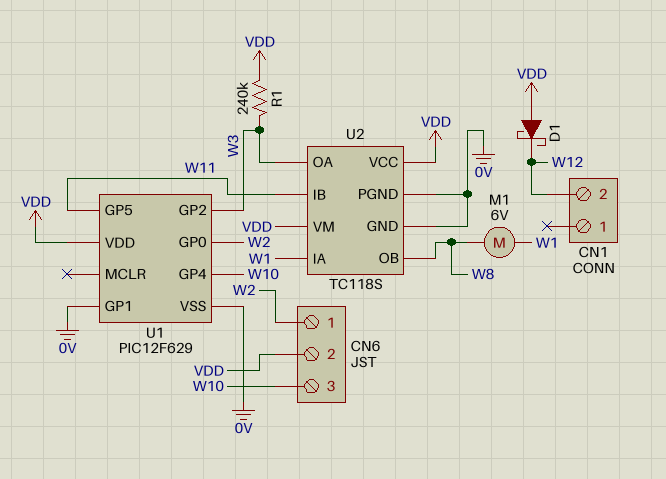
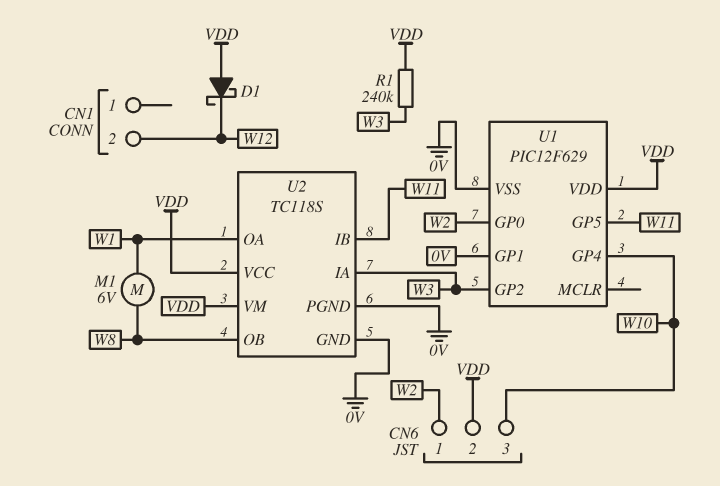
U2 pin IA: W1 -> W3
U2 pin OA: W3 -> W1

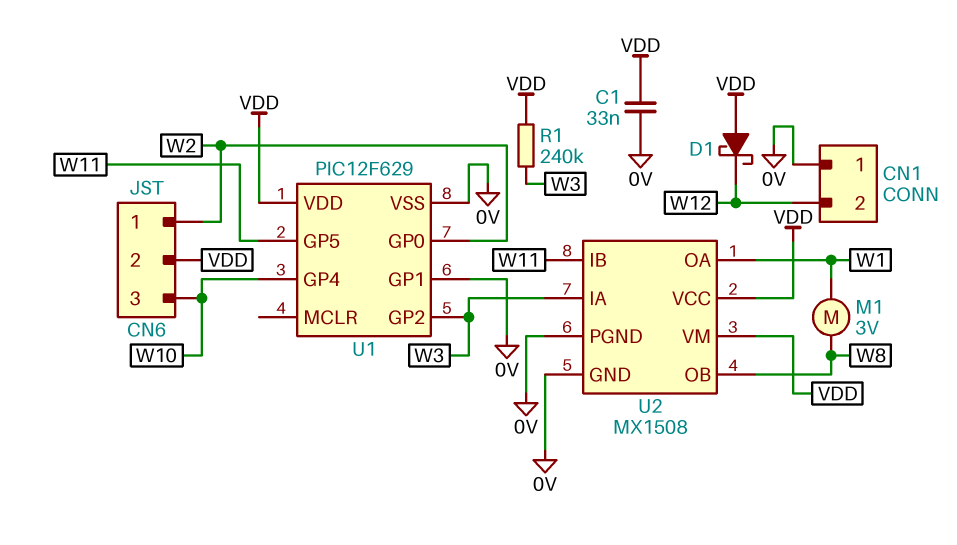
C1: none -> 33nF (0V, VDD)
CN1 pin 1: none -> 0V
M1: motor 6V (W1, W8) -> motor 3V (W1, W8)
U2: TC118S -> MX1508

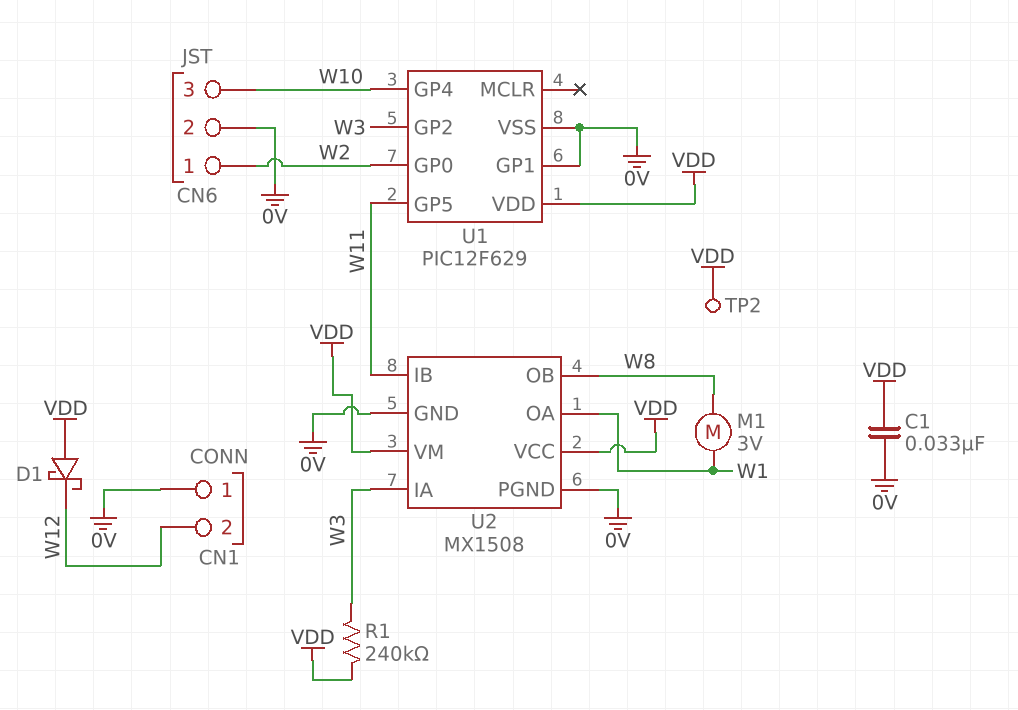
CN6 pin 2: VDD -> 0V
TP2: none -> test point (VDD)

